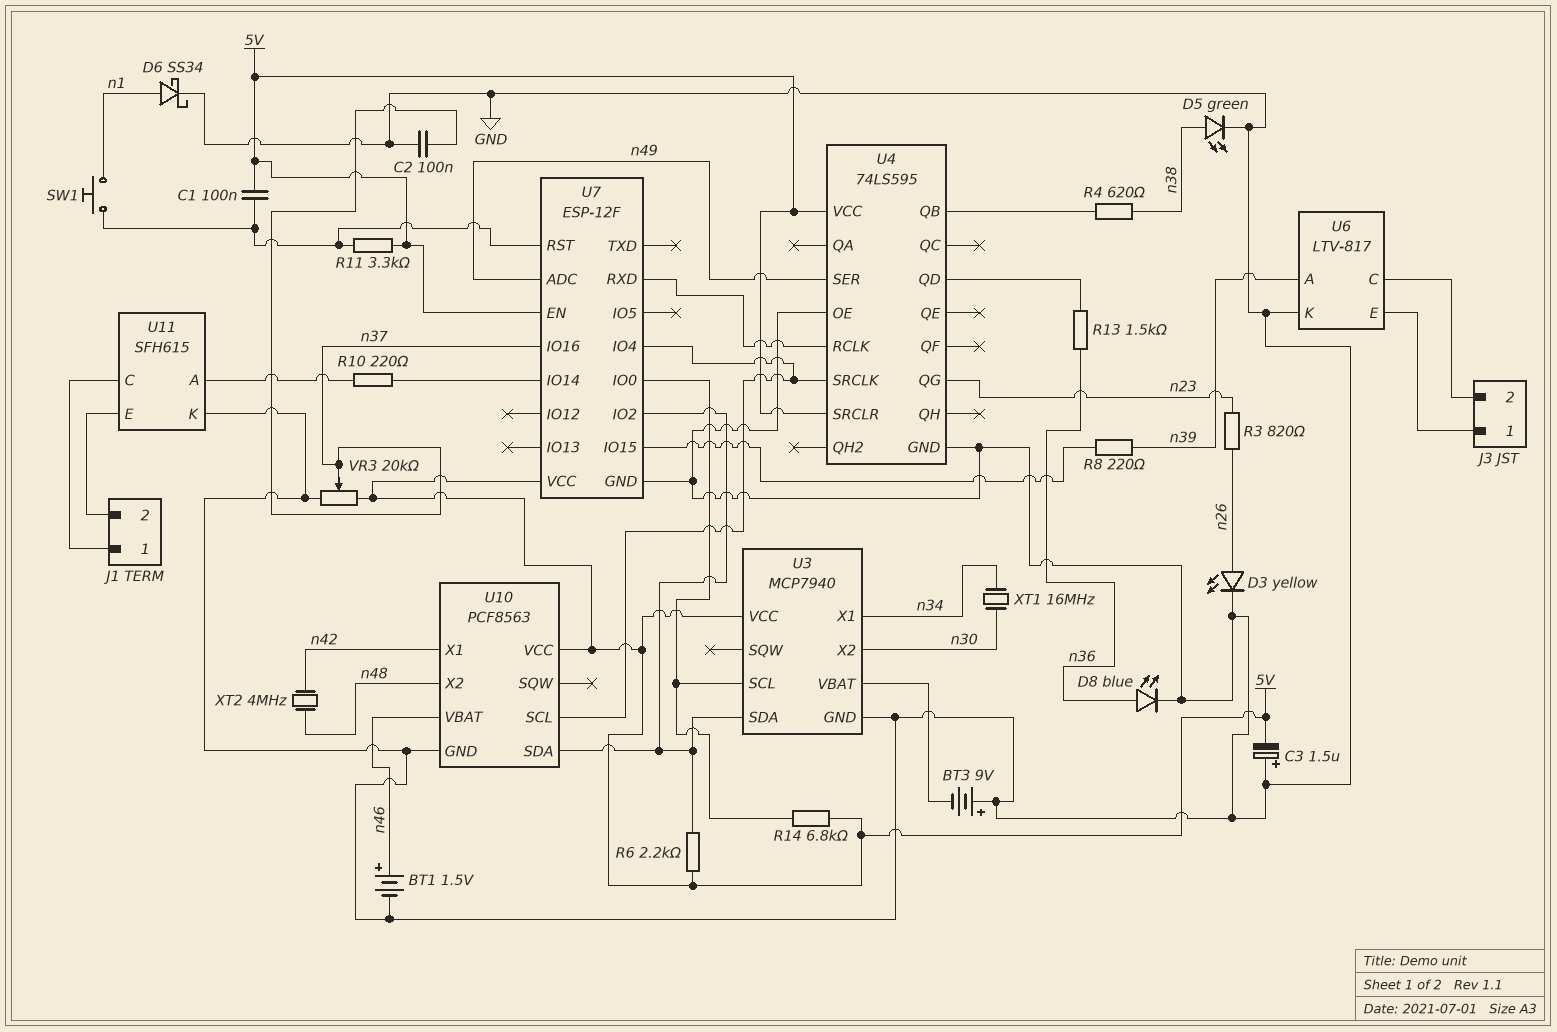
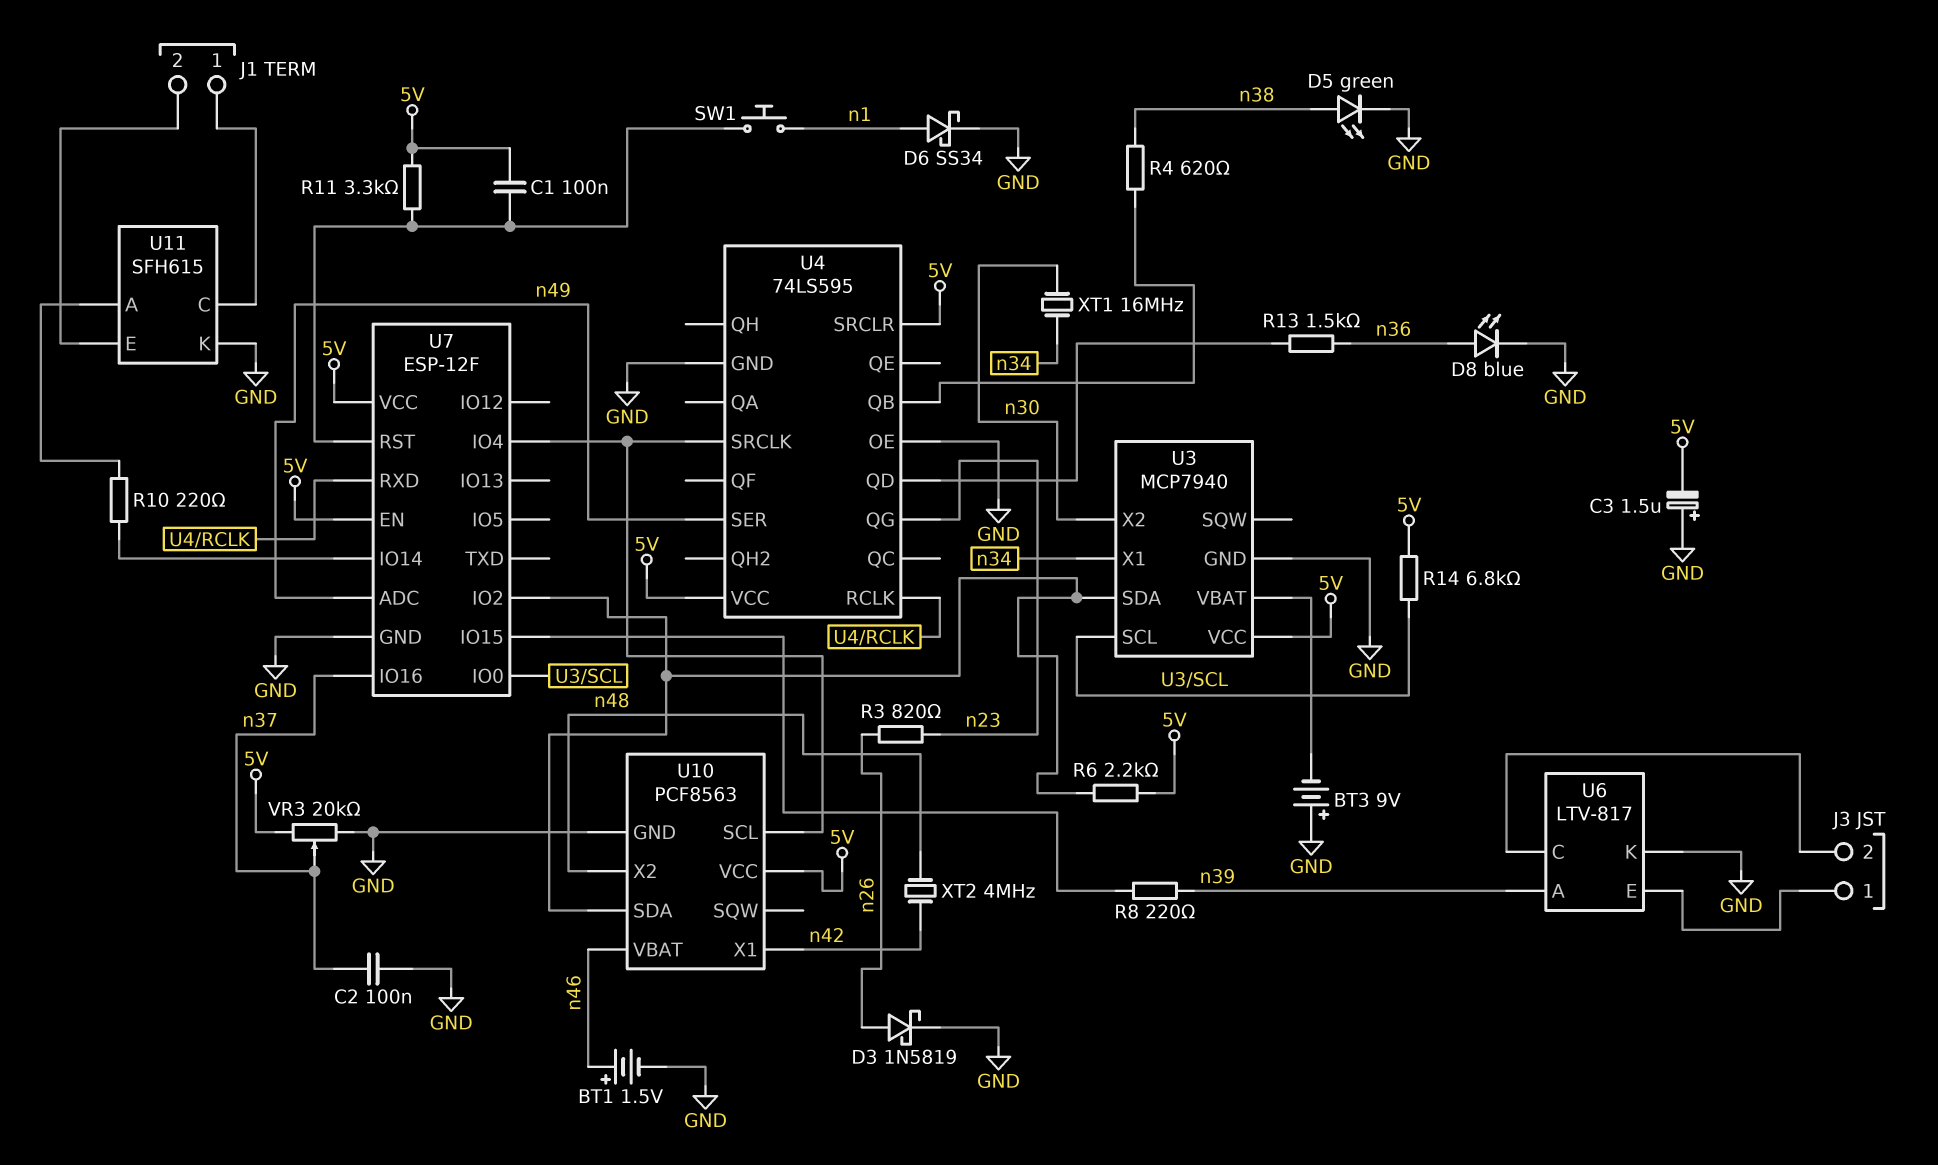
D3: LED yellow (A n26, K GND) -> schottky 1N5819 (A n26, K GND)

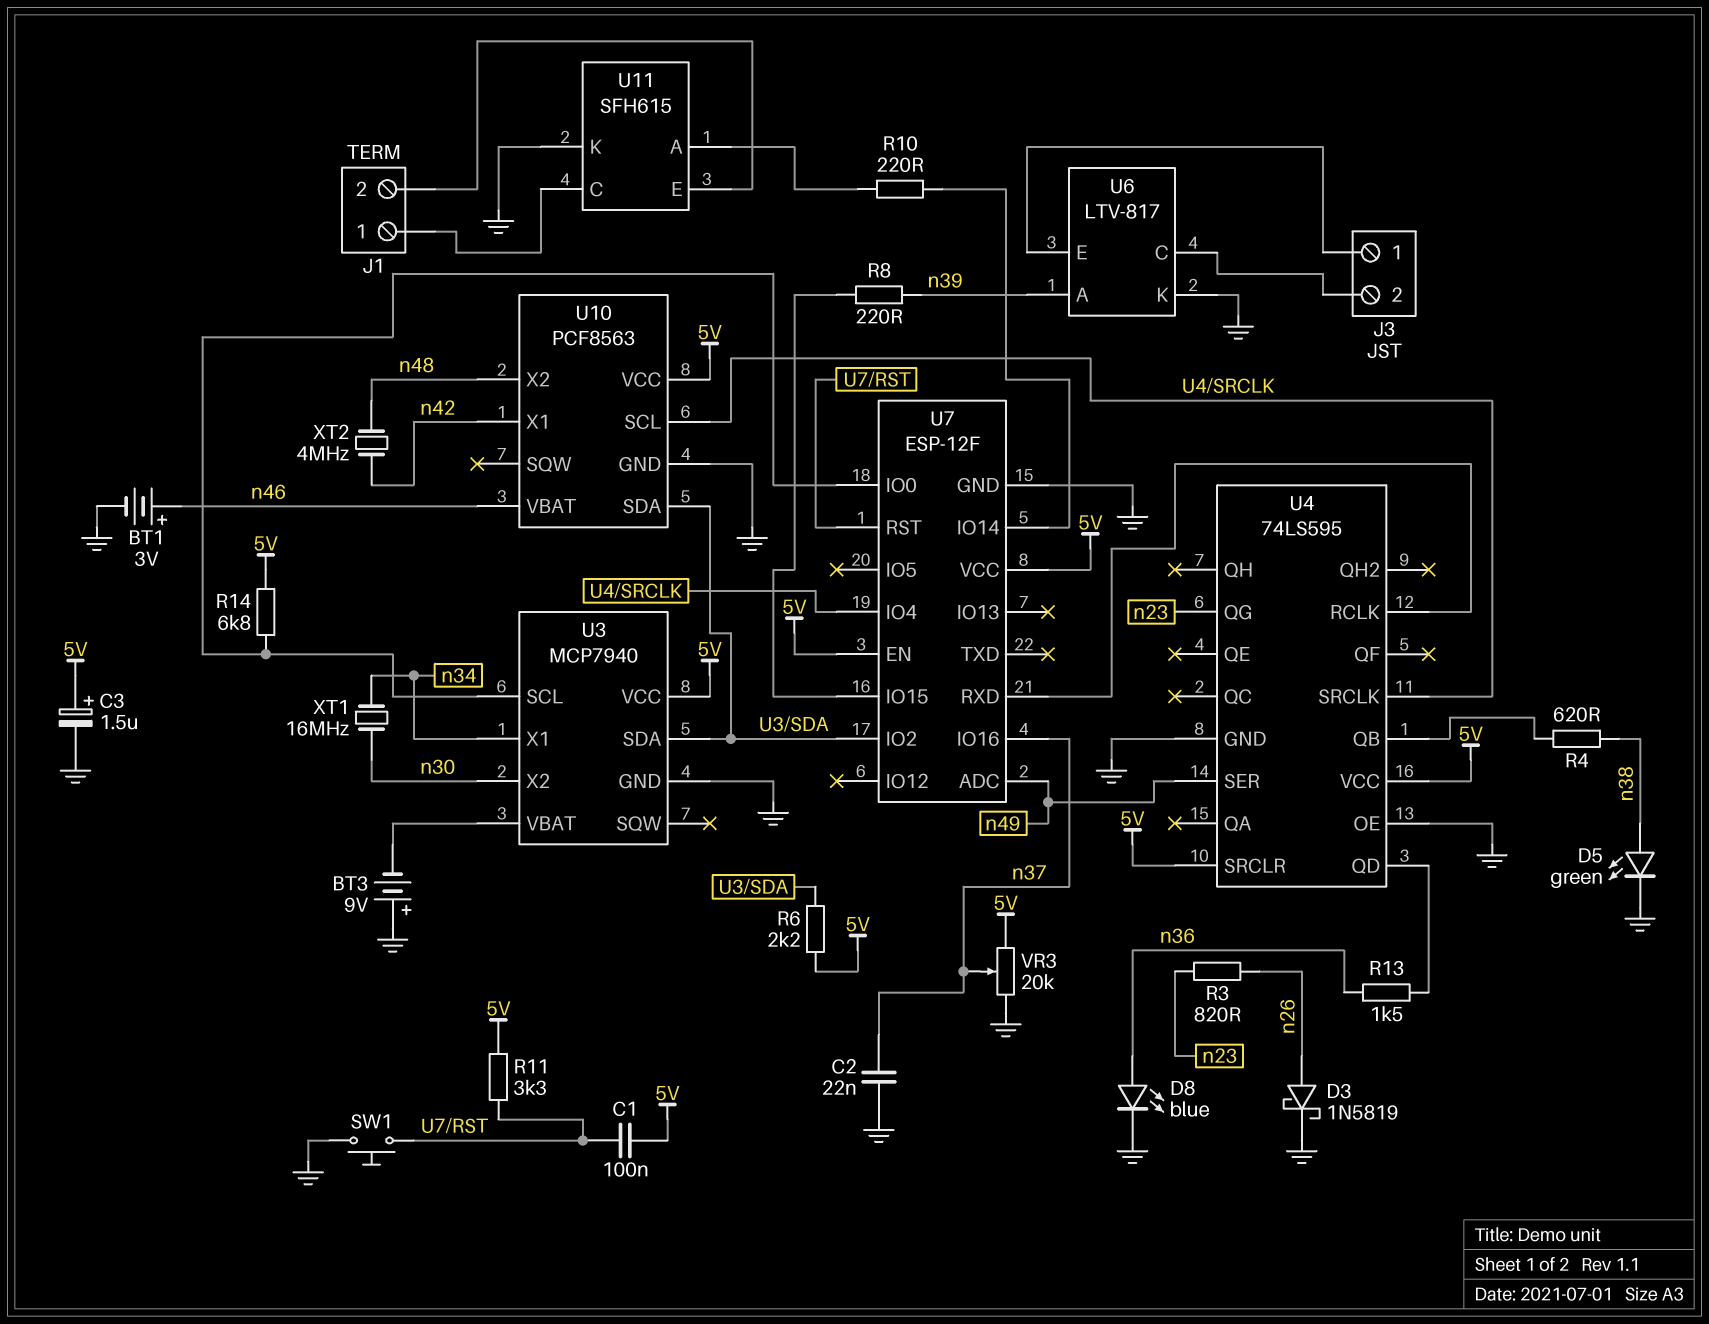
BT1: 1.5V (plus n46, minus GND) -> 3V (plus n46, minus GND)
C2: 100nF (GND, n37) -> 22nF (GND, n37)
C3: 1.5uF (plus GND, minus 5V) -> 1.5uF (plus 5V, minus GND)
D6: schottky SS34 (A n1, K GND) -> none
SW1: button (U7/RST, n1) -> button (GND, U7/RST)

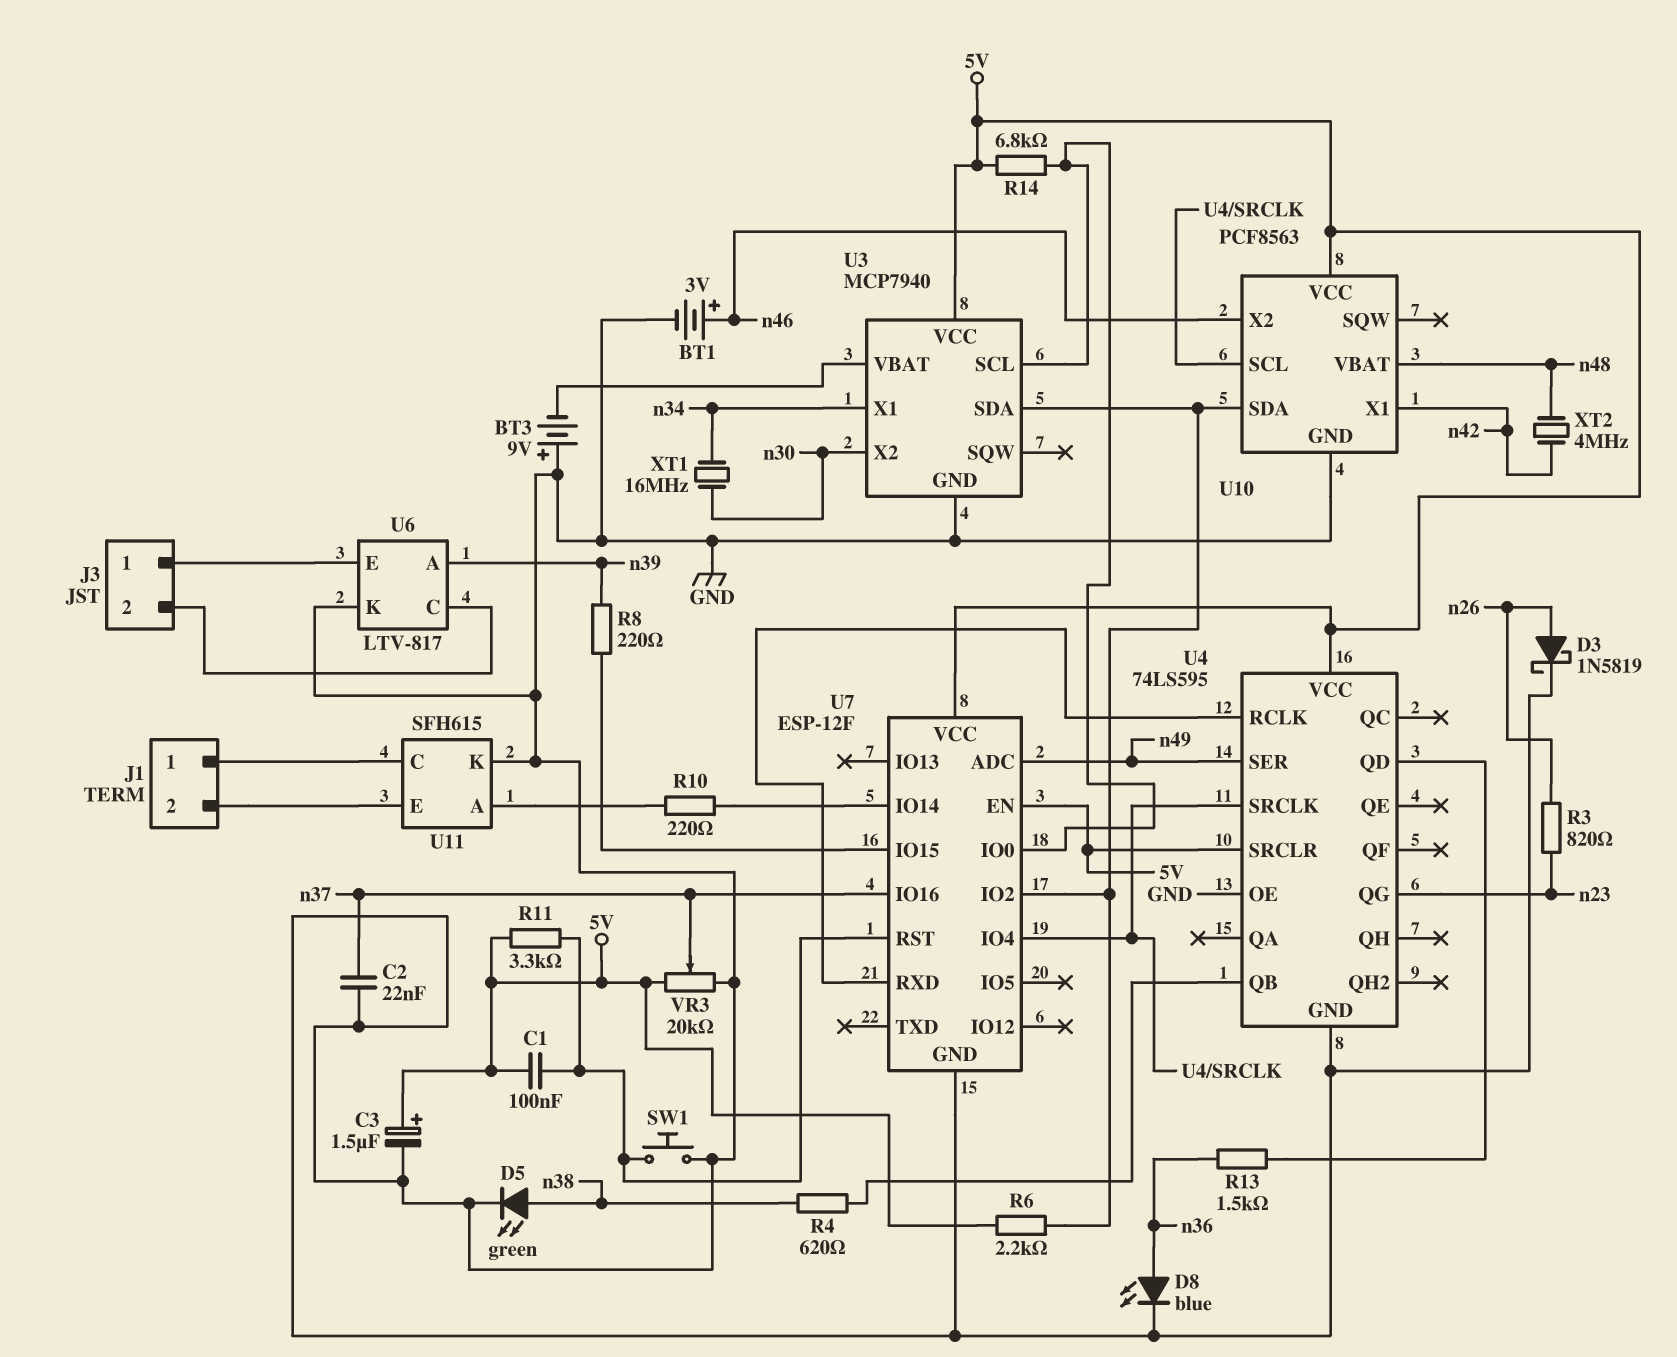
U10 pin VBAT: n46 -> n48
U10 pin X2: n48 -> n46

